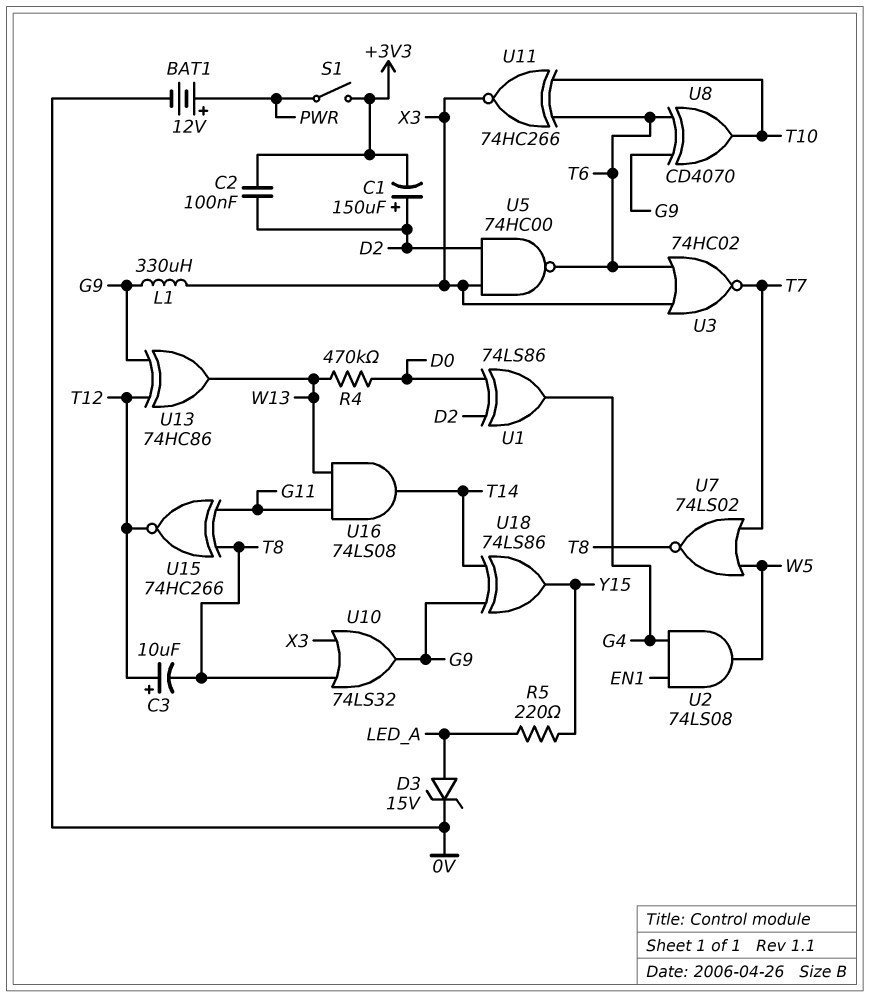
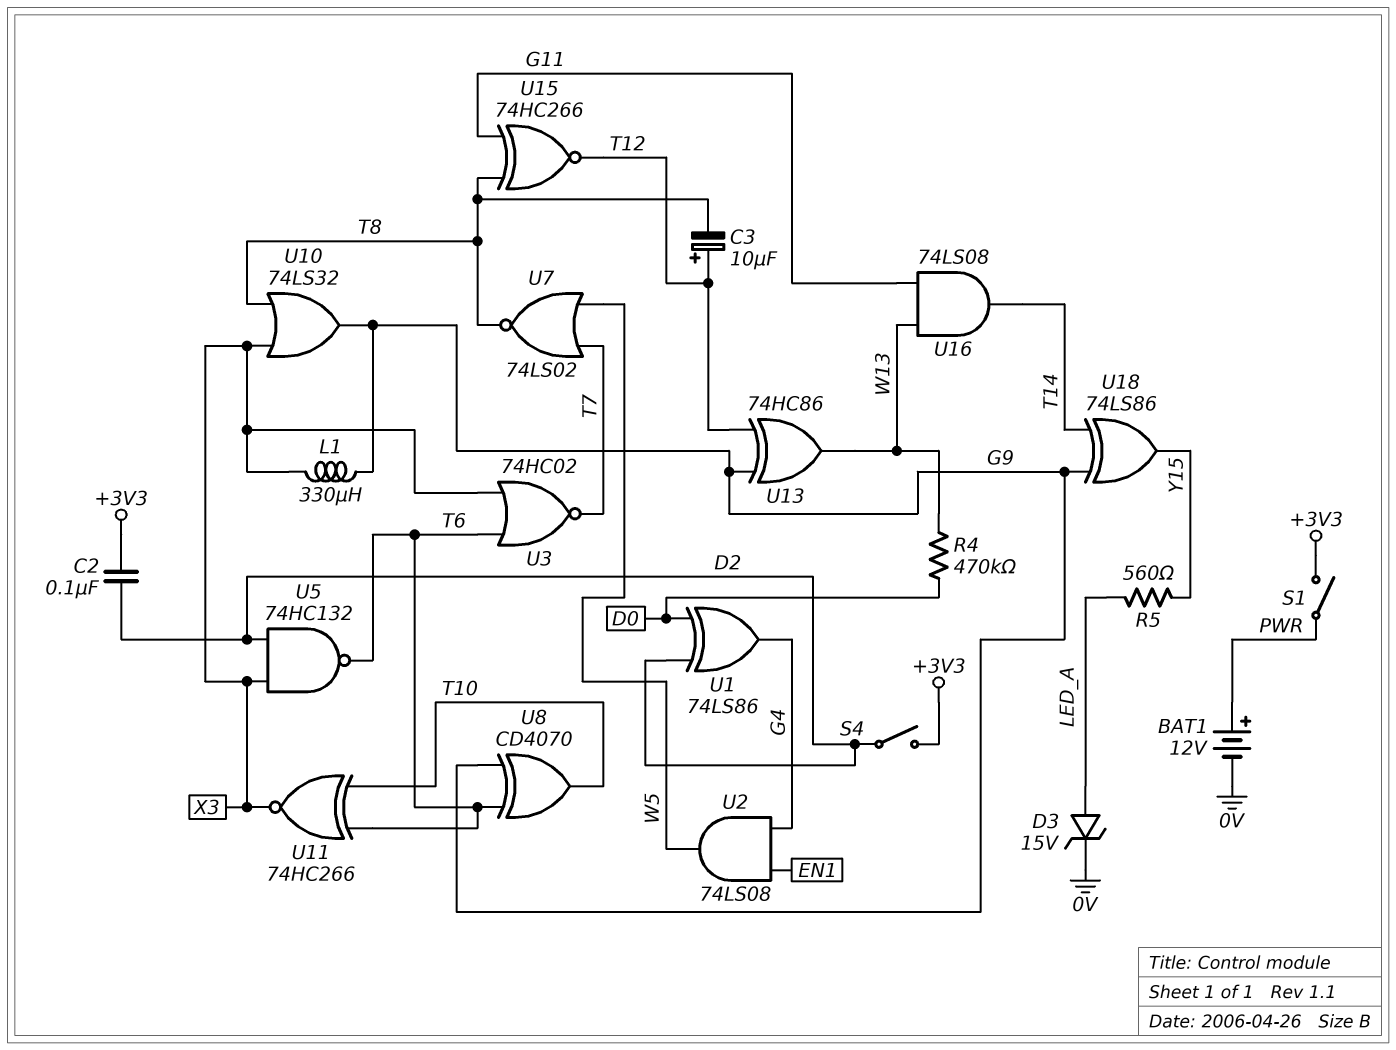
C1: 150uF (plus D2, minus +3V3) -> none
R5: 220 (LED_A, Y15) -> 560 (LED_A, Y15)
S4: none -> switch (+3V3, D2)
U5: NAND 74HC00 (in D2, in X3, out T6) -> NAND 74HC132 (in D2, in X3, out T6)

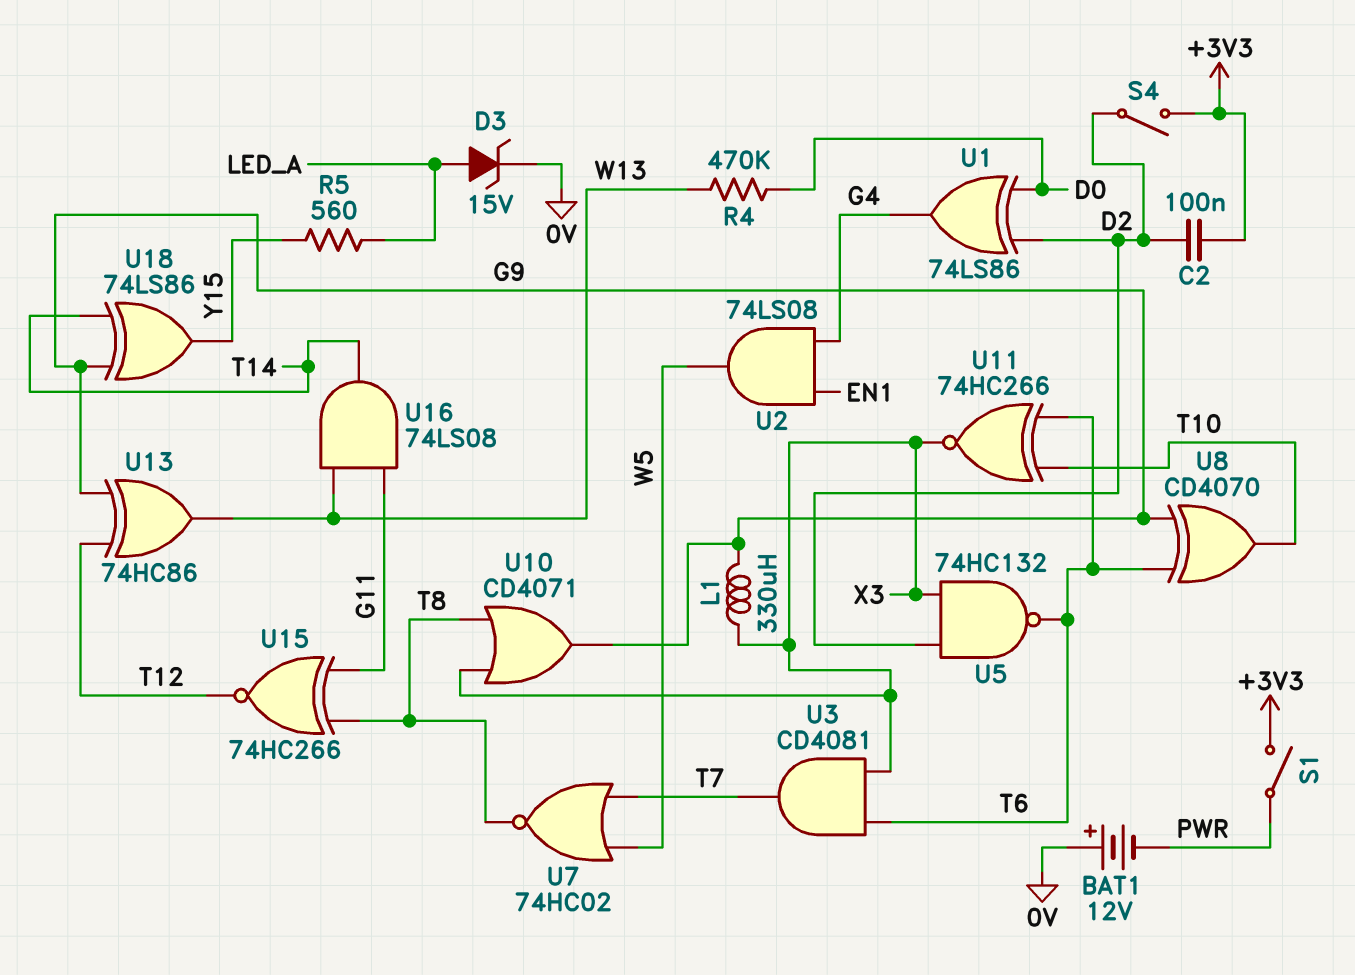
BAT1: 12V (plus PWR, minus 0V) -> 12V (plus 0V, minus PWR)
C3: 10uF (plus T12, minus T8) -> none
U3: NOR 74HC02 (in T6, in X3, out T7) -> AND CD4081 (in T6, in X3, out T7)
U7: NOR 74LS02 (in T7, in W5, out T8) -> NOR 74HC02 (in T7, in W5, out T8)
U10: OR 74LS32 (in T8, in X3, out G9) -> OR CD4071 (in T8, in X3, out G9)

